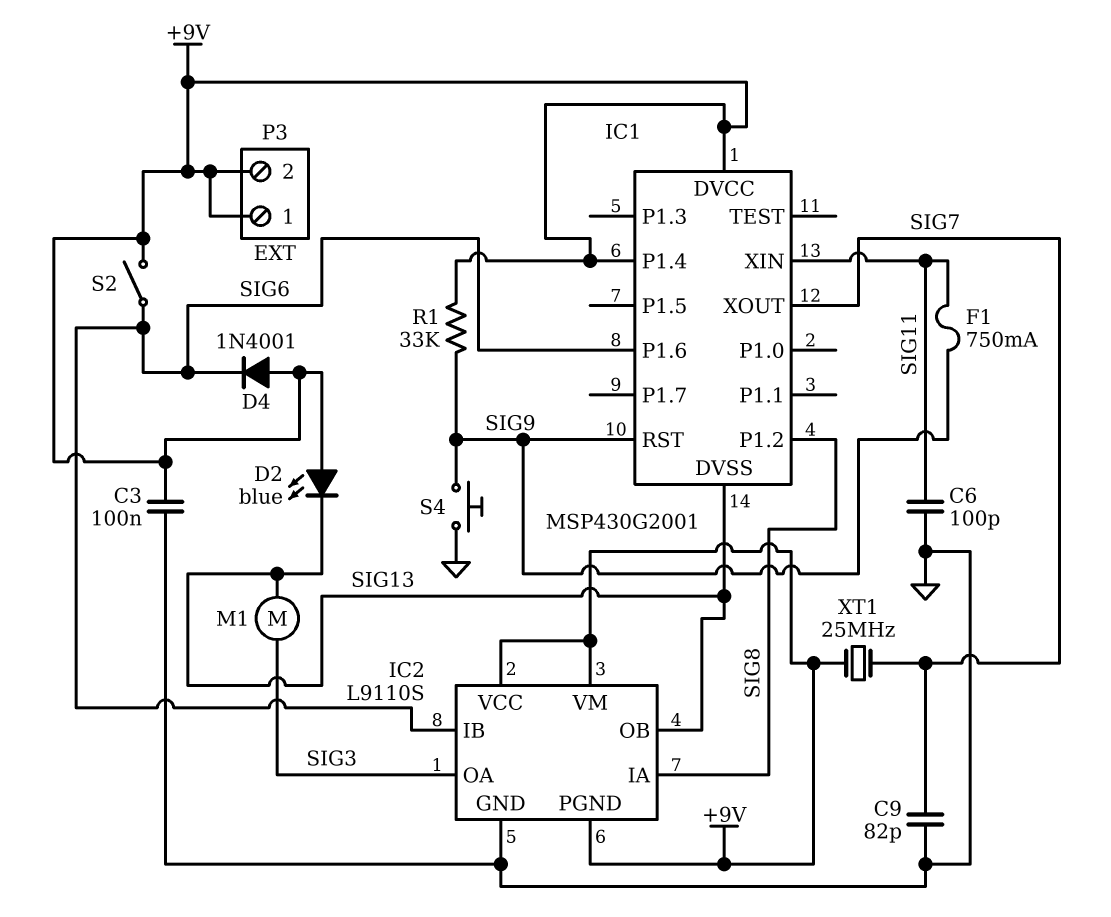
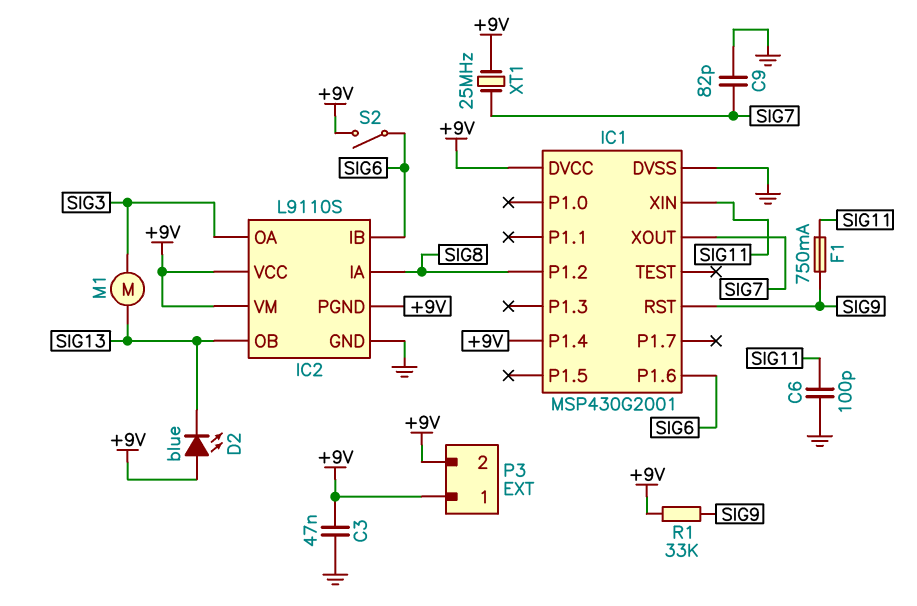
C3: 100nF (+9V, GND) -> 47nF (+9V, GND)
D4: diode 1N4001 (A +9V, K SIG6) -> none
IC1 pin DVSS: SIG13 -> GND
S4: button (GND, SIG9) -> none

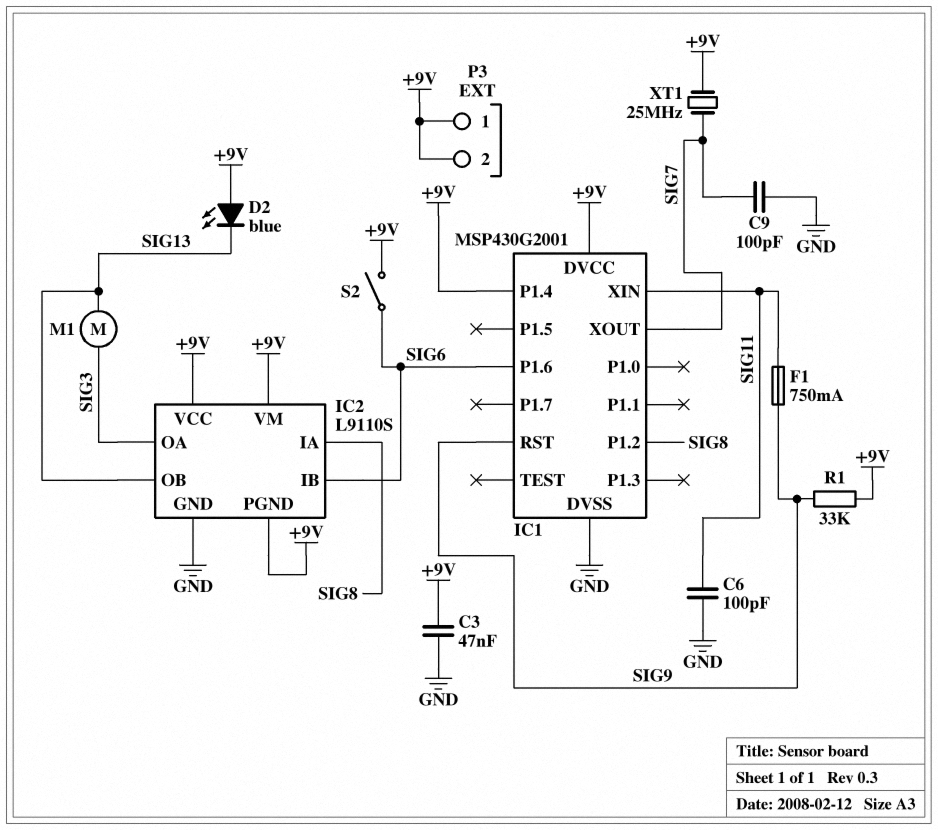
C9: 82pF (GND, SIG7) -> 100pF (GND, SIG7)

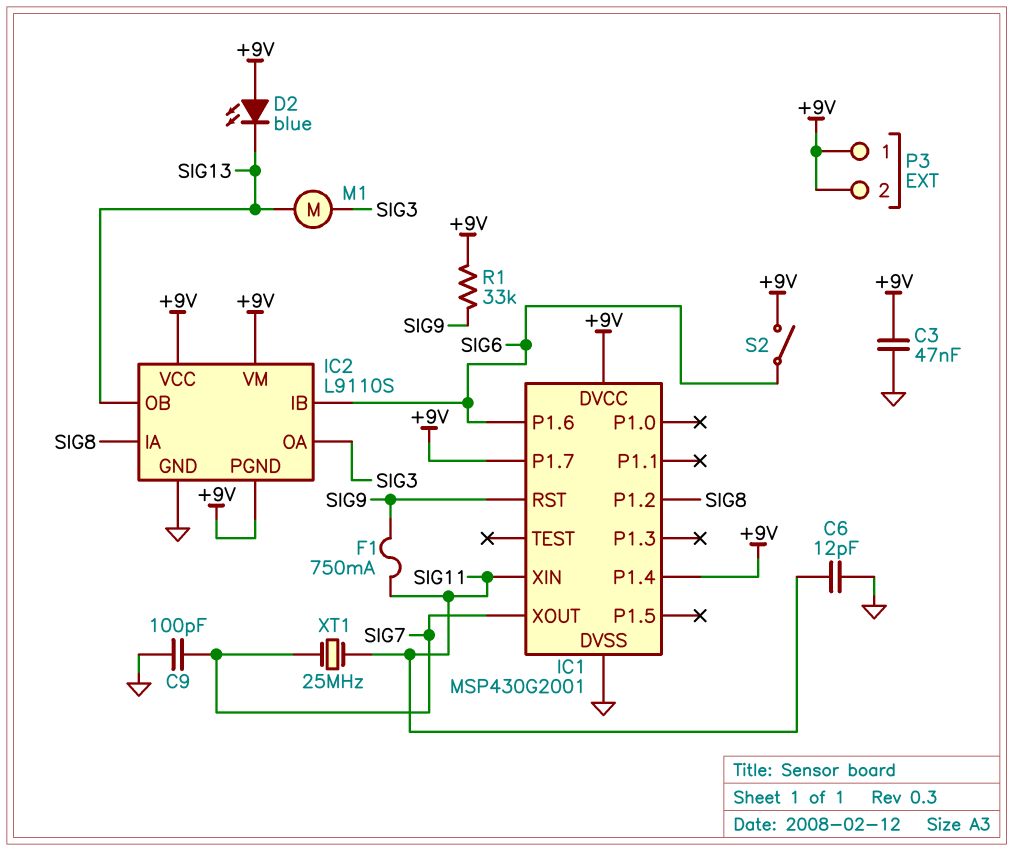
C6: 100pF (GND, SIG11) -> 12pF (GND, SIG11)
IC1 pin P1.7: none -> +9V
XT1: 25MHz (+9V, SIG7) -> 25MHz (SIG7, SIG11)

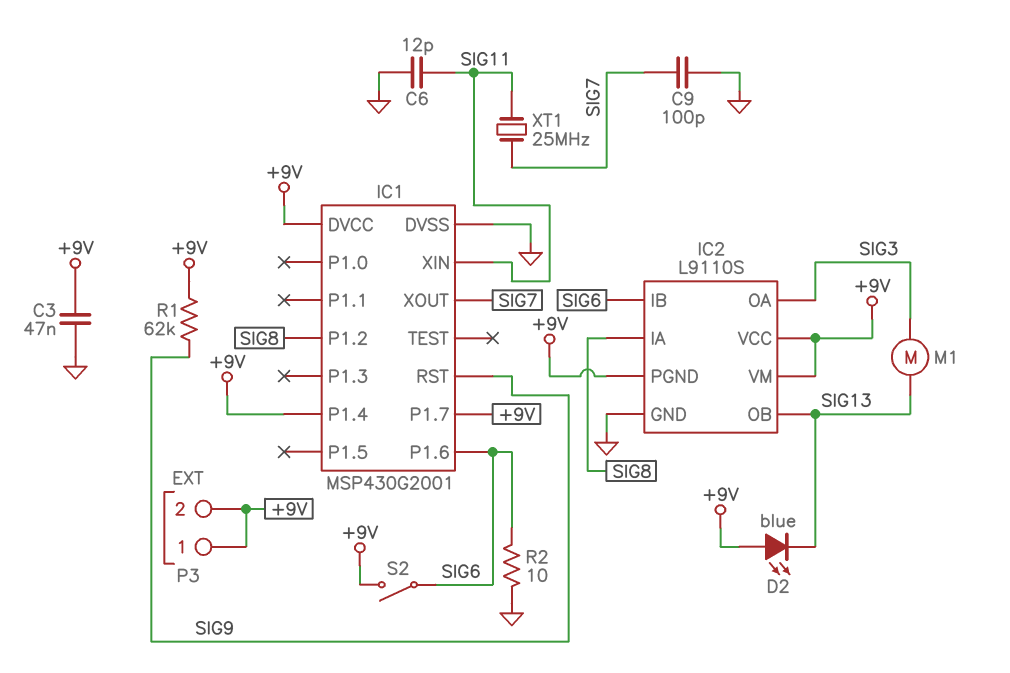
F1: 750mA (SIG9, SIG11) -> none
R1: 33k (+9V, SIG9) -> 62k (+9V, SIG9)
R2: none -> 10 (GND, SIG6)

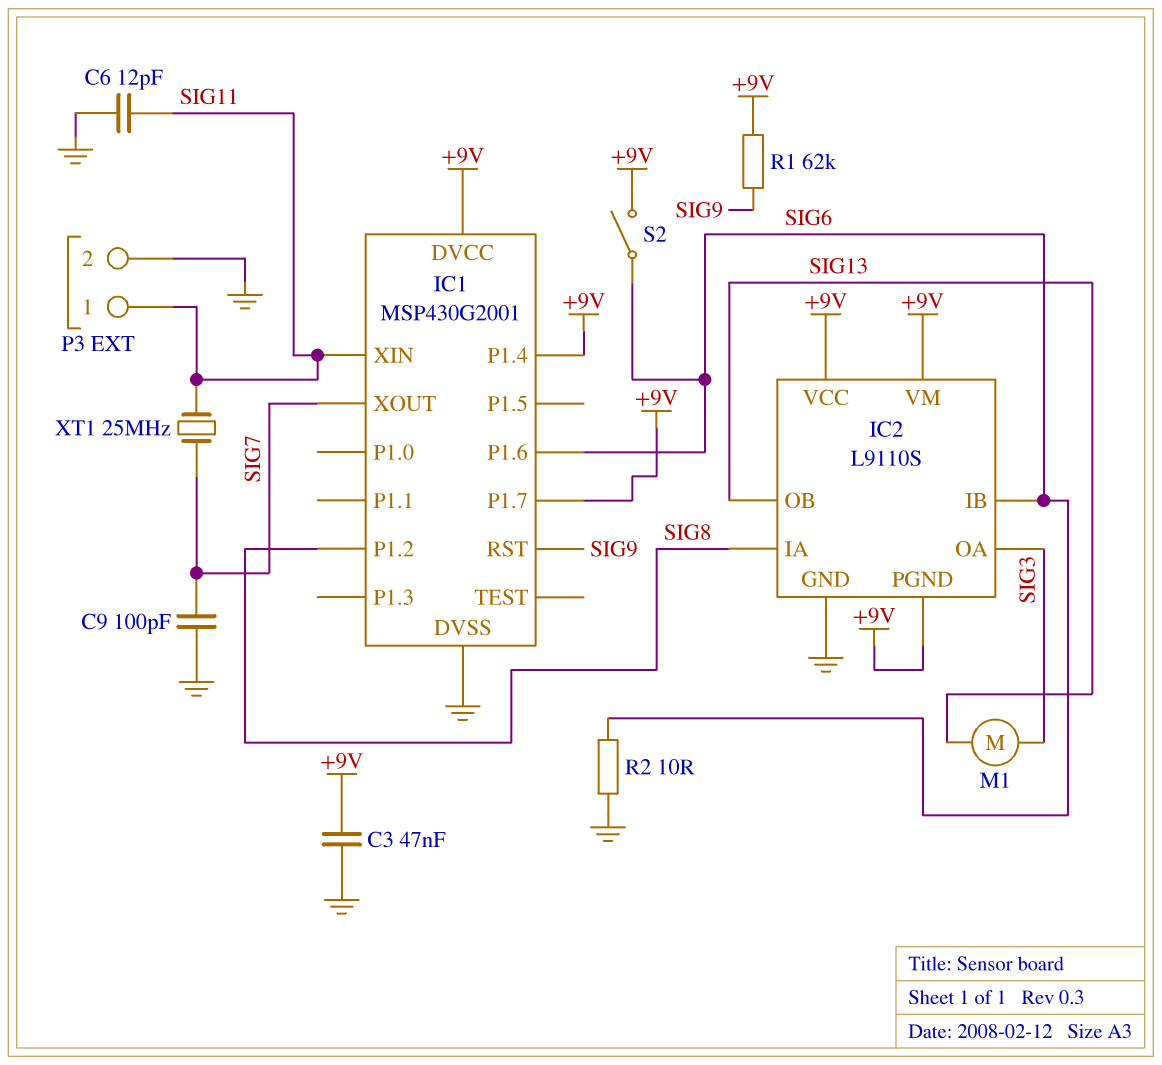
D2: LED blue (A +9V, K SIG13) -> none
P3 pin 1: +9V -> SIG11
P3 pin 2: +9V -> GND

